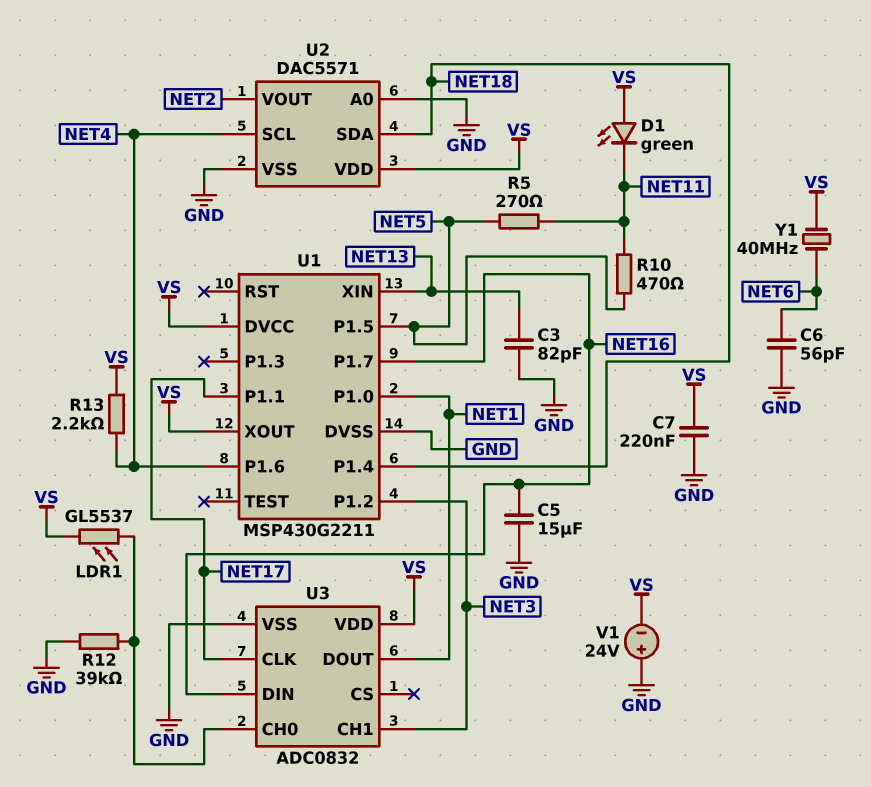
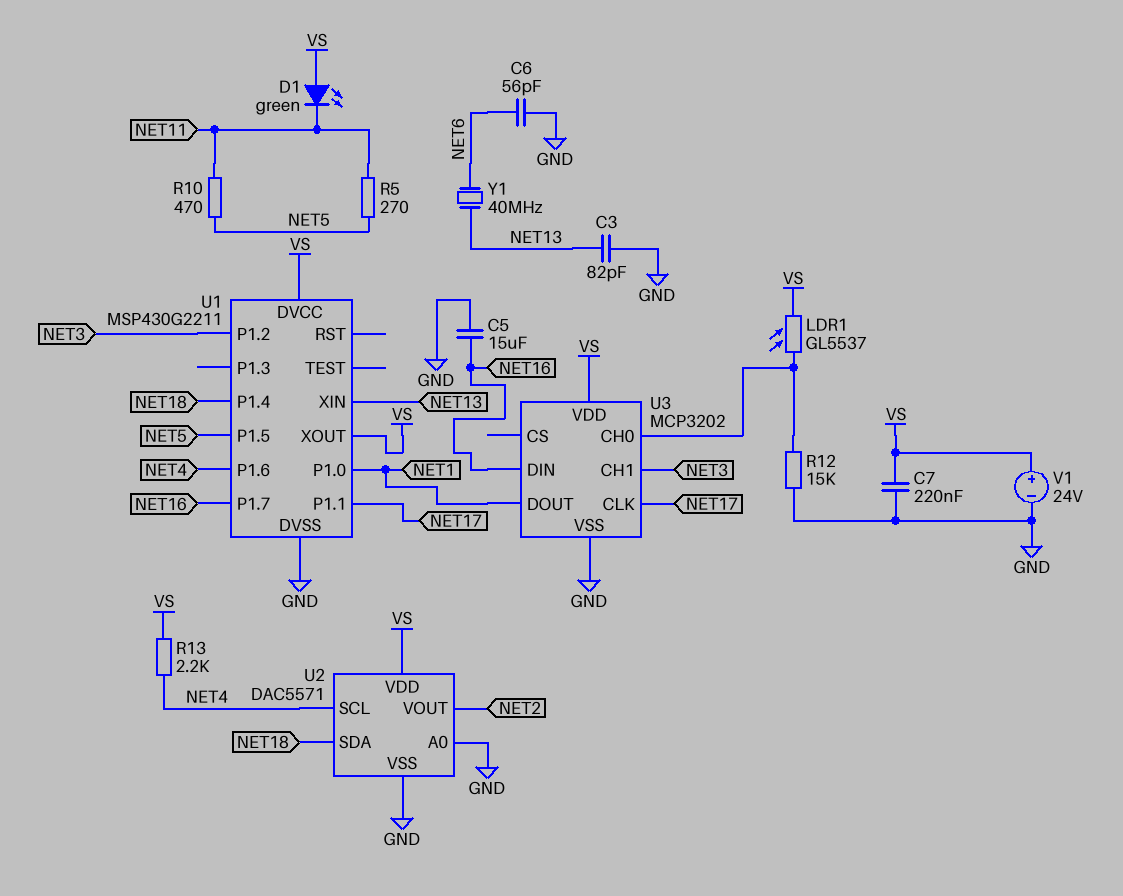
R12: 39k (GND, U3/CH0) -> 15k (GND, U3/CH0)
U3: ADC0832 -> MCP3202
V1: 24V (plus GND, minus VS) -> 24V (plus VS, minus GND)
Y1: 40MHz (NET6, VS) -> 40MHz (NET6, NET13)

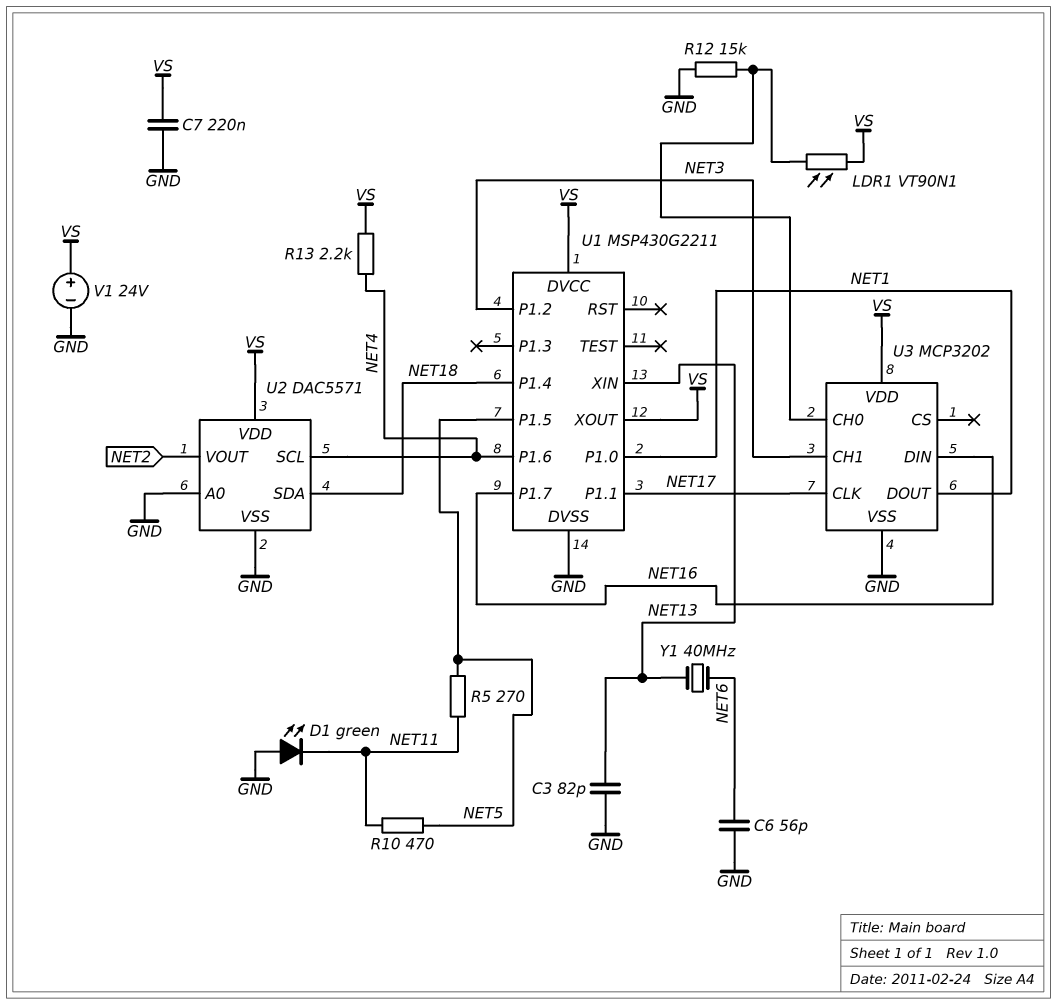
C5: 15uF (GND, NET16) -> none
D1: LED green (A VS, K NET11) -> LED green (A GND, K NET11)
LDR1: GL5537 (U3/CH0, VS) -> VT90N1 (U3/CH0, VS)

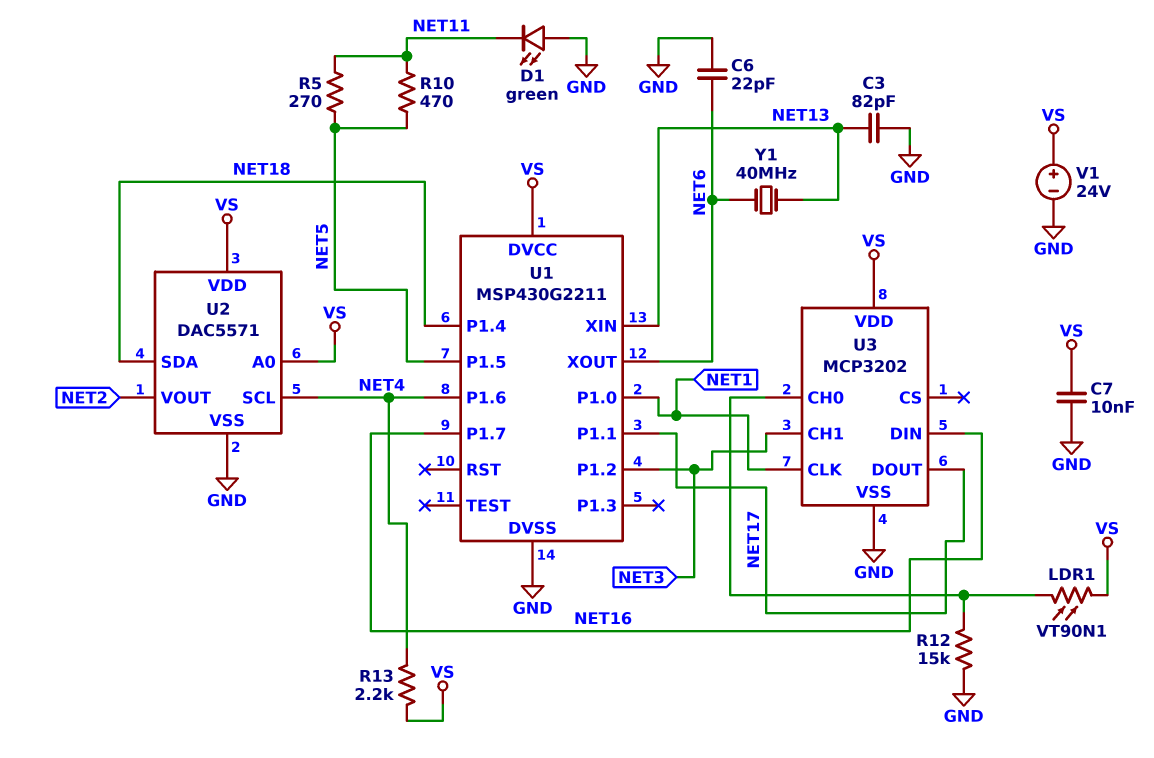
C6: 56pF (GND, NET6) -> 22pF (GND, NET6)
C7: 220nF (GND, VS) -> 10nF (GND, VS)
U1 pin XOUT: VS -> NET6
U2 pin A0: GND -> VS
U3 pin CLK: NET17 -> NET1
U3 pin DOUT: NET1 -> NET17

